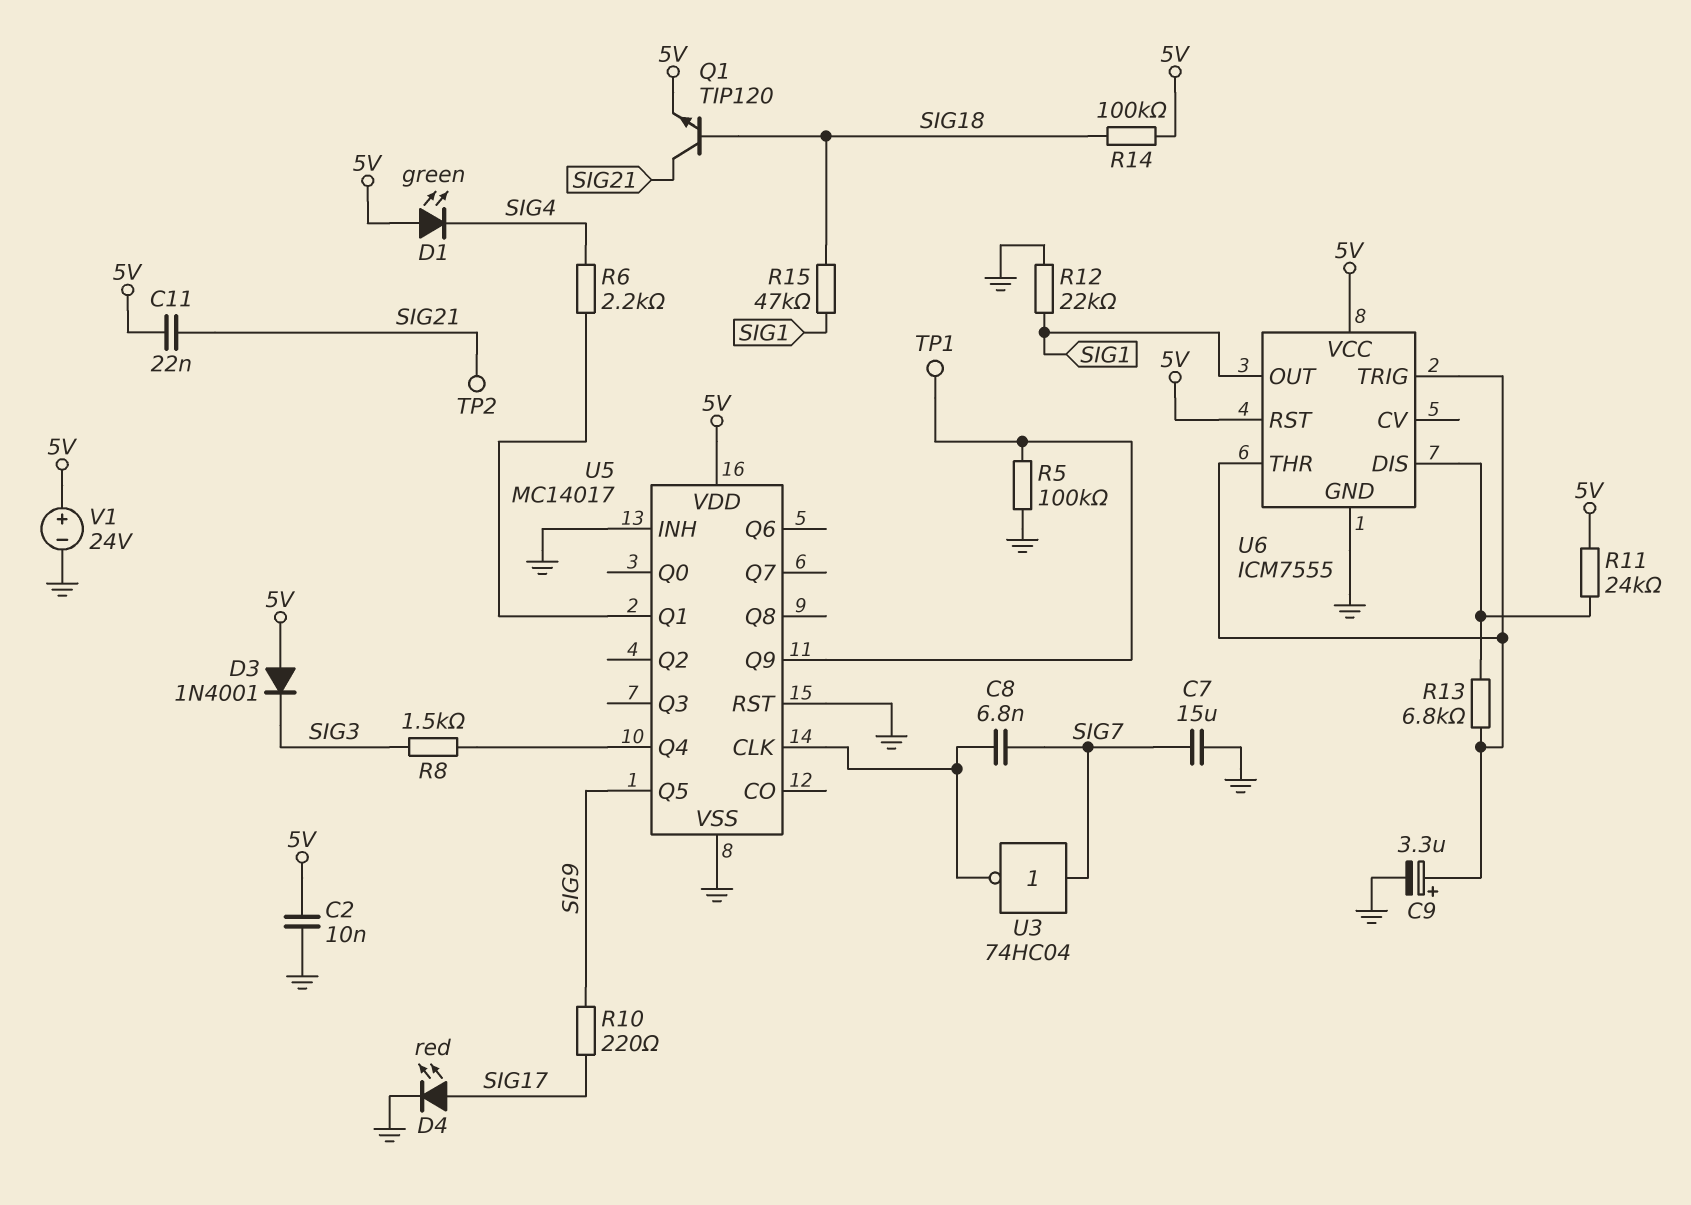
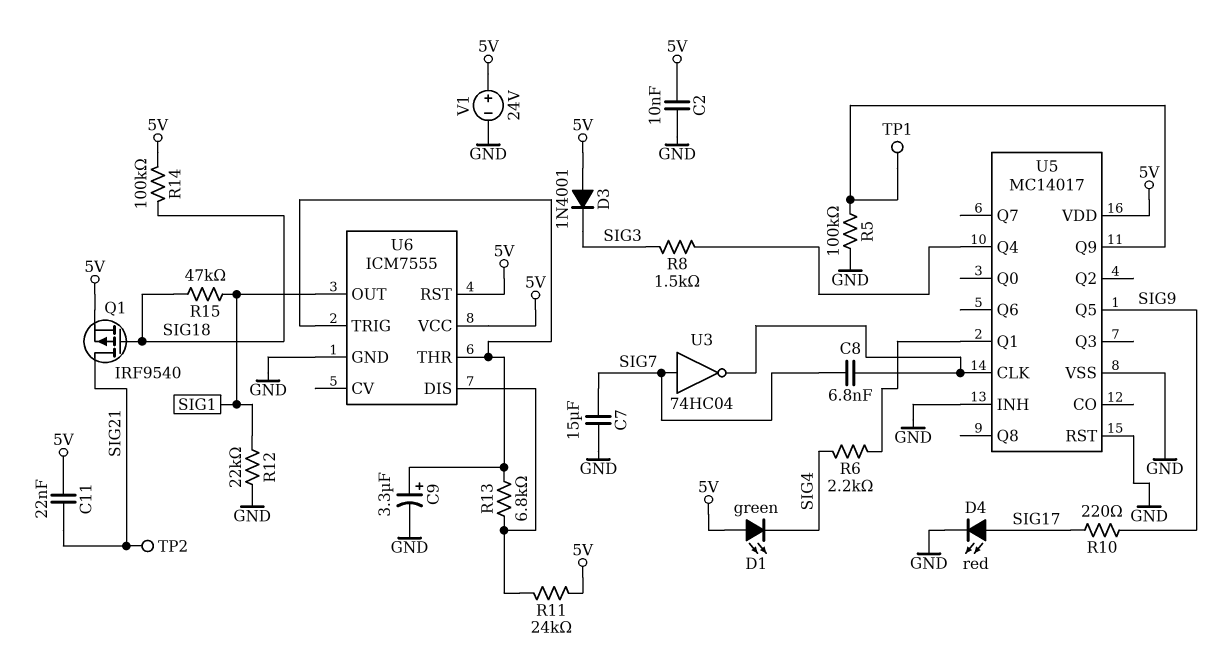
Q1: NPN TIP120 (B SIG18, C SIG21, E 5V) -> PMOS IRF9540 (G SIG18, D SIG21, S 5V)

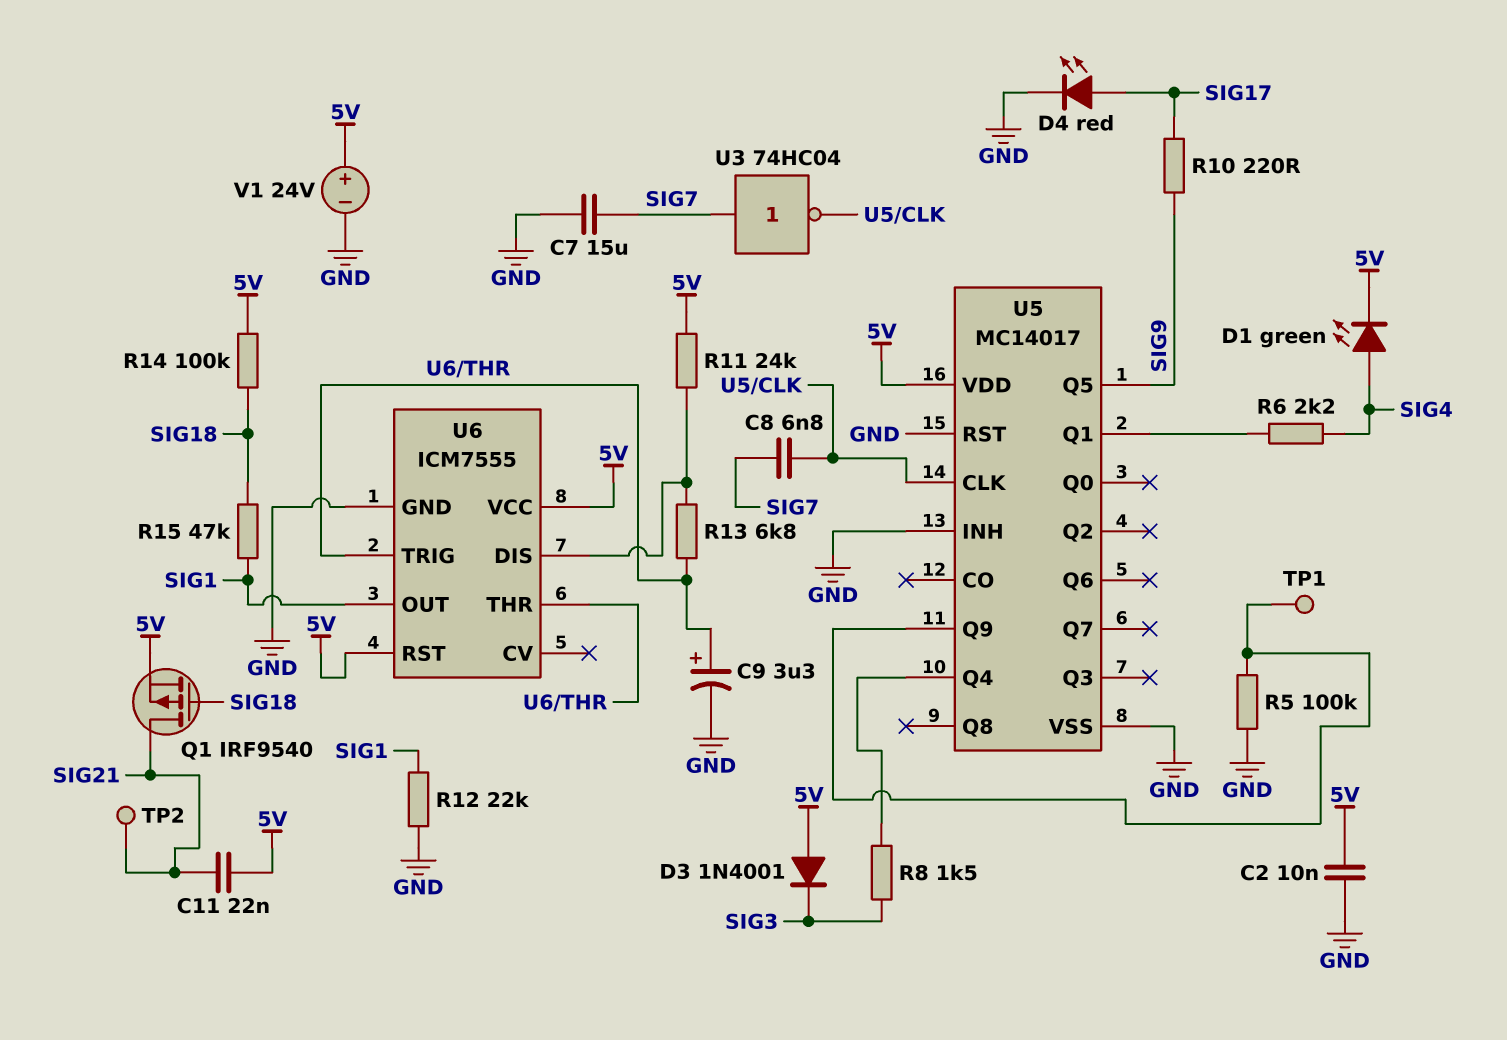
D1: LED green (A 5V, K SIG4) -> LED green (A SIG4, K 5V)

